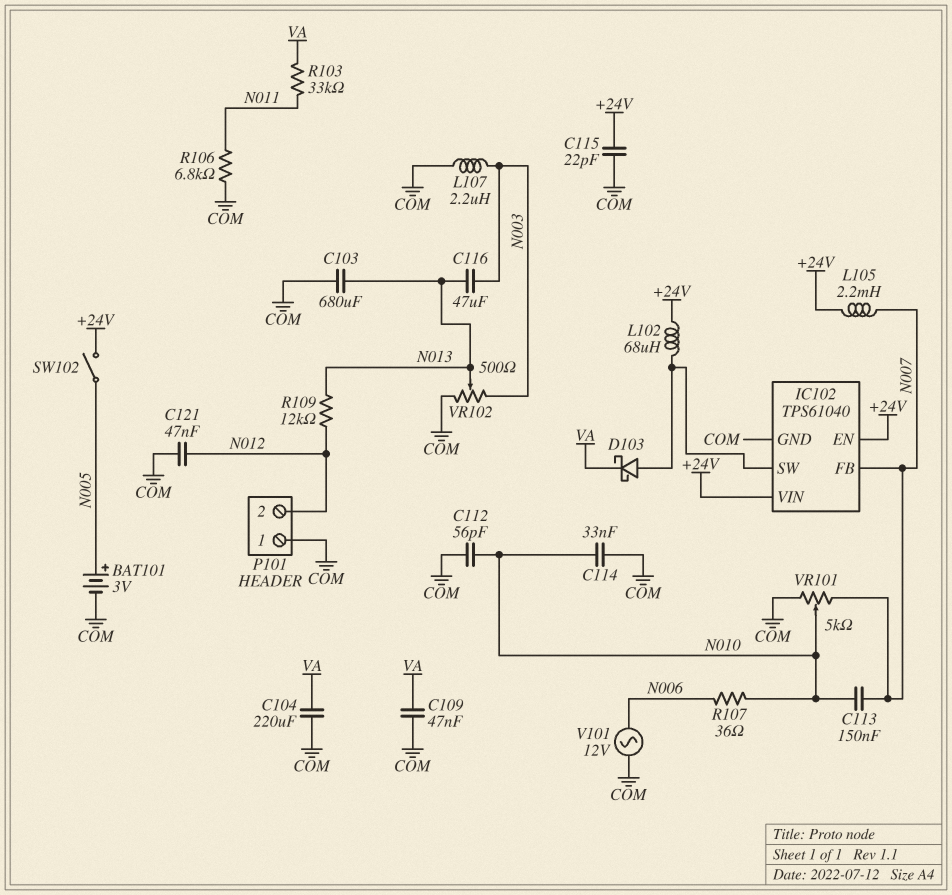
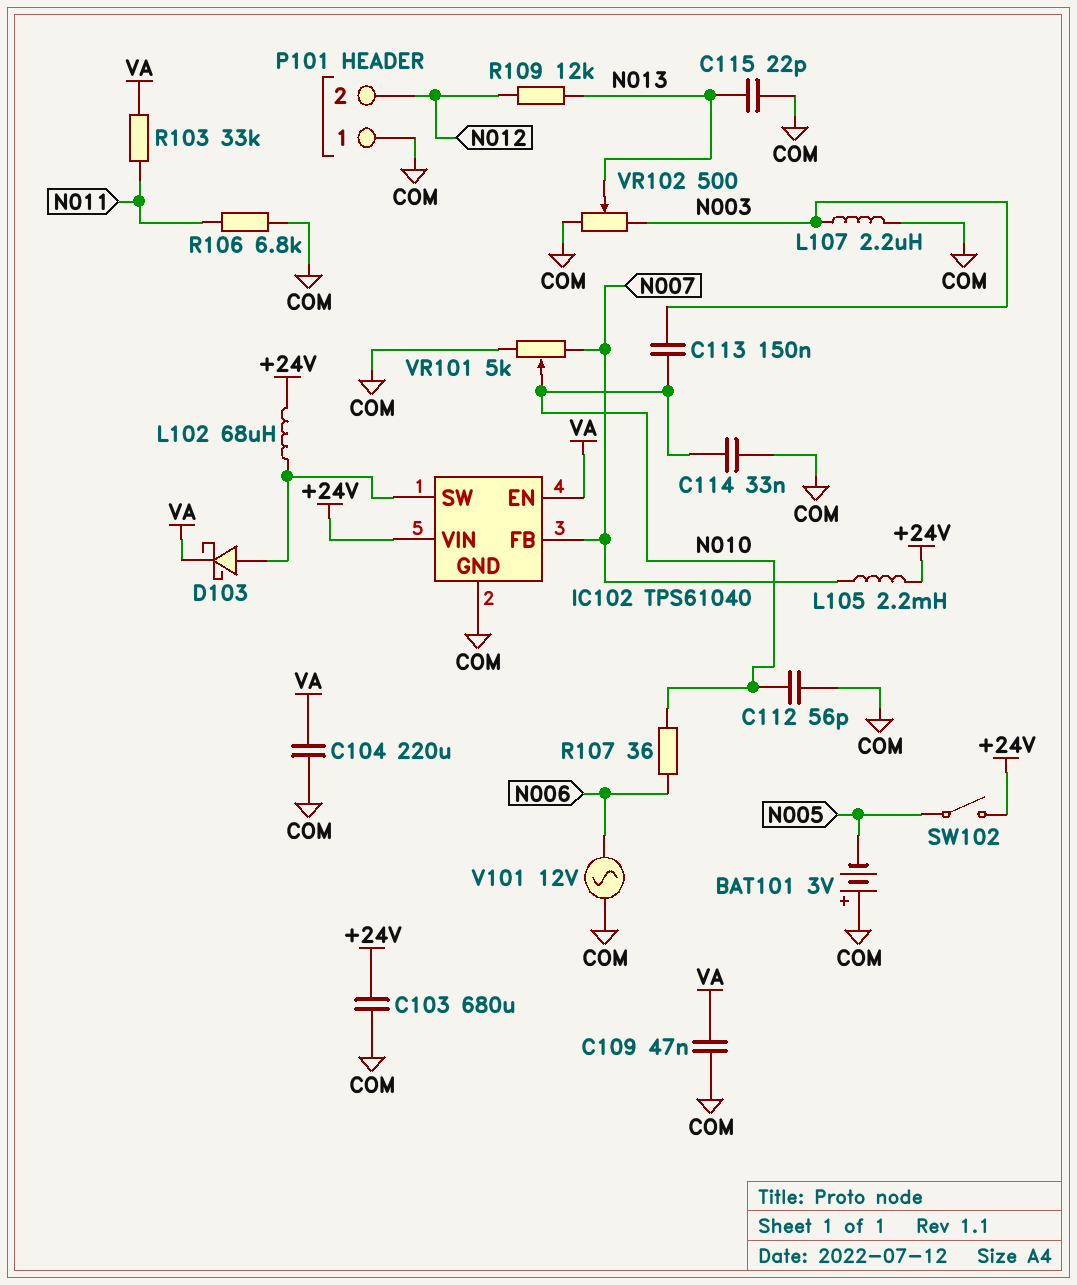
BAT101: 3V (plus N005, minus COM) -> 3V (plus COM, minus N005)
C103: 680uF (COM, N013) -> 680uF (+24V, COM)
C113: 150nF (N007, N010) -> 150nF (N003, N010)
C115: 22pF (+24V, COM) -> 22pF (COM, N013)
C116: 47uF (N003, N013) -> none
C121: 47nF (COM, N012) -> none
IC102 pin EN: +24V -> VA

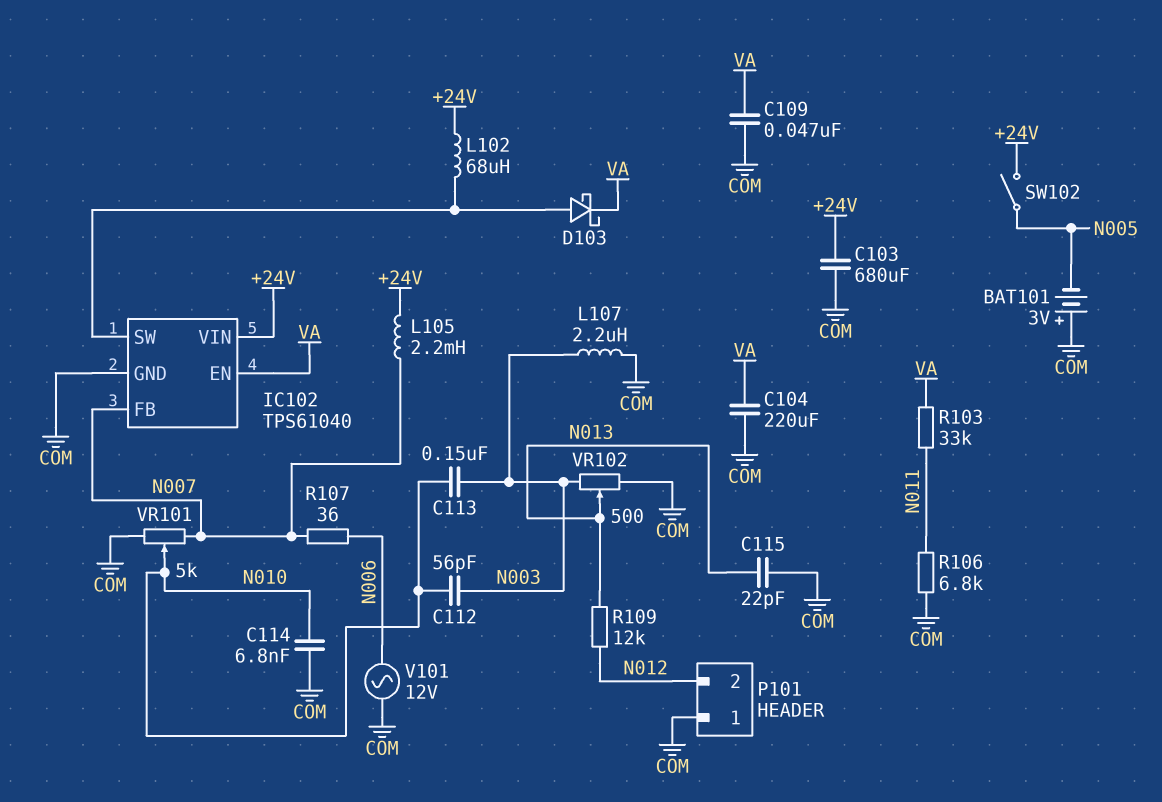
C112: 56pF (COM, N010) -> 56pF (N003, N010)
C114: 33nF (COM, N010) -> 6.8nF (COM, N010)
R107: 36 (N006, N010) -> 36 (N006, N007)

